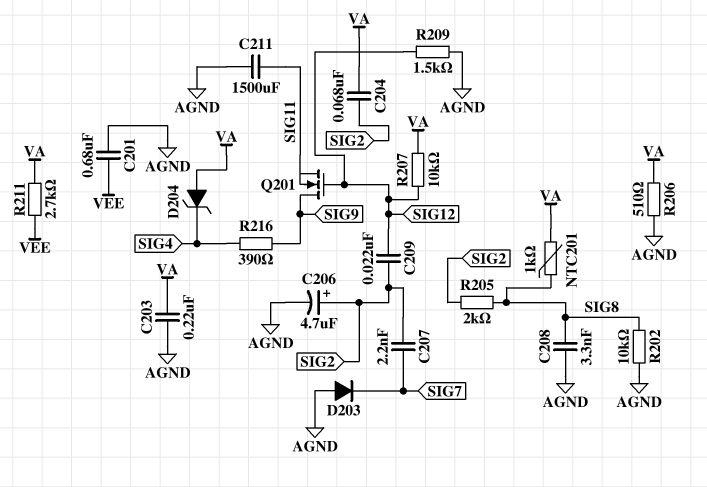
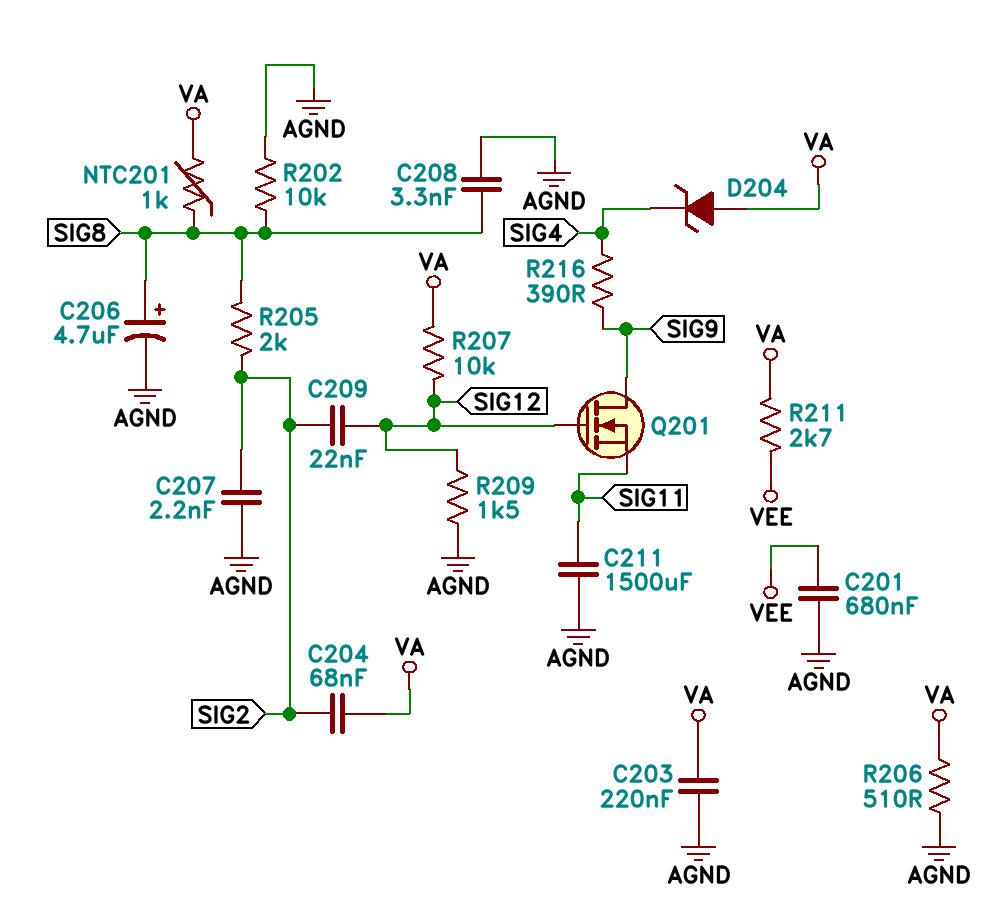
C206: 4.7uF (plus SIG2, minus AGND) -> 4.7uF (plus SIG8, minus AGND)
C207: 2.2nF (SIG2, SIG7) -> 2.2nF (AGND, SIG2)
D203: diode (A AGND, K SIG7) -> none

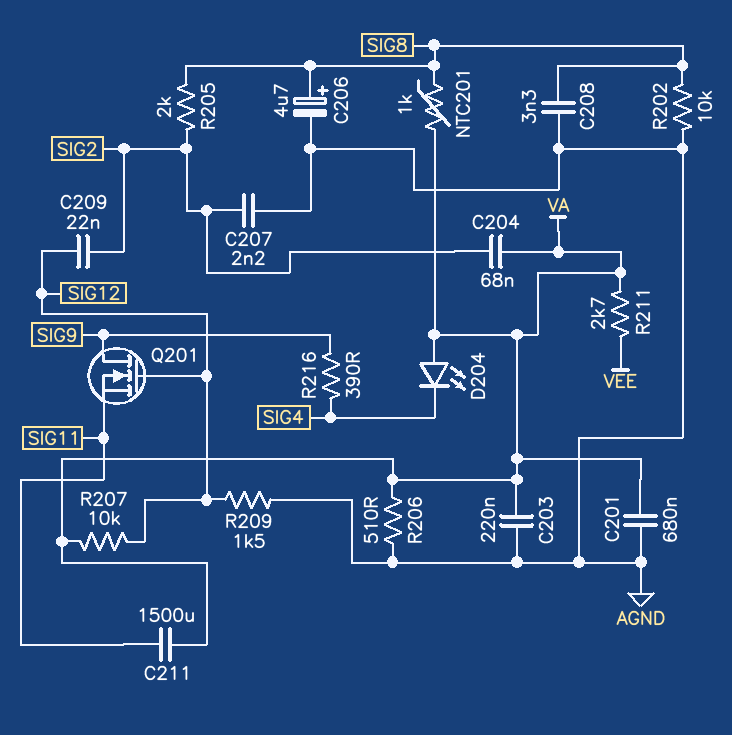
C201: 680nF (AGND, VEE) -> 680nF (AGND, VA)
C211: 1500uF (AGND, SIG11) -> 1500uF (SIG11, VA)
D204: zener (A VA, K SIG4) -> LED (A VA, K SIG4)

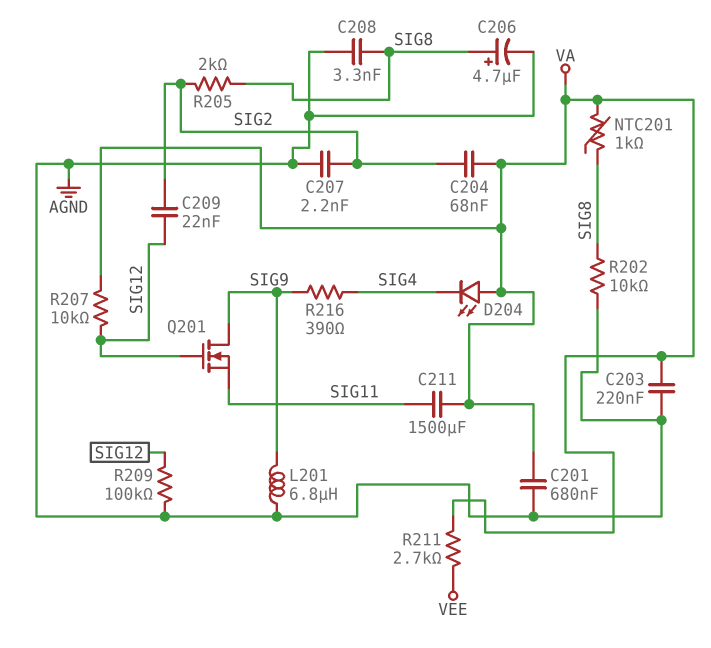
L201: none -> 6.8uH (AGND, SIG9)
R206: 510 (AGND, VA) -> none
R209: 1.5k (AGND, SIG12) -> 100k (AGND, SIG12)

